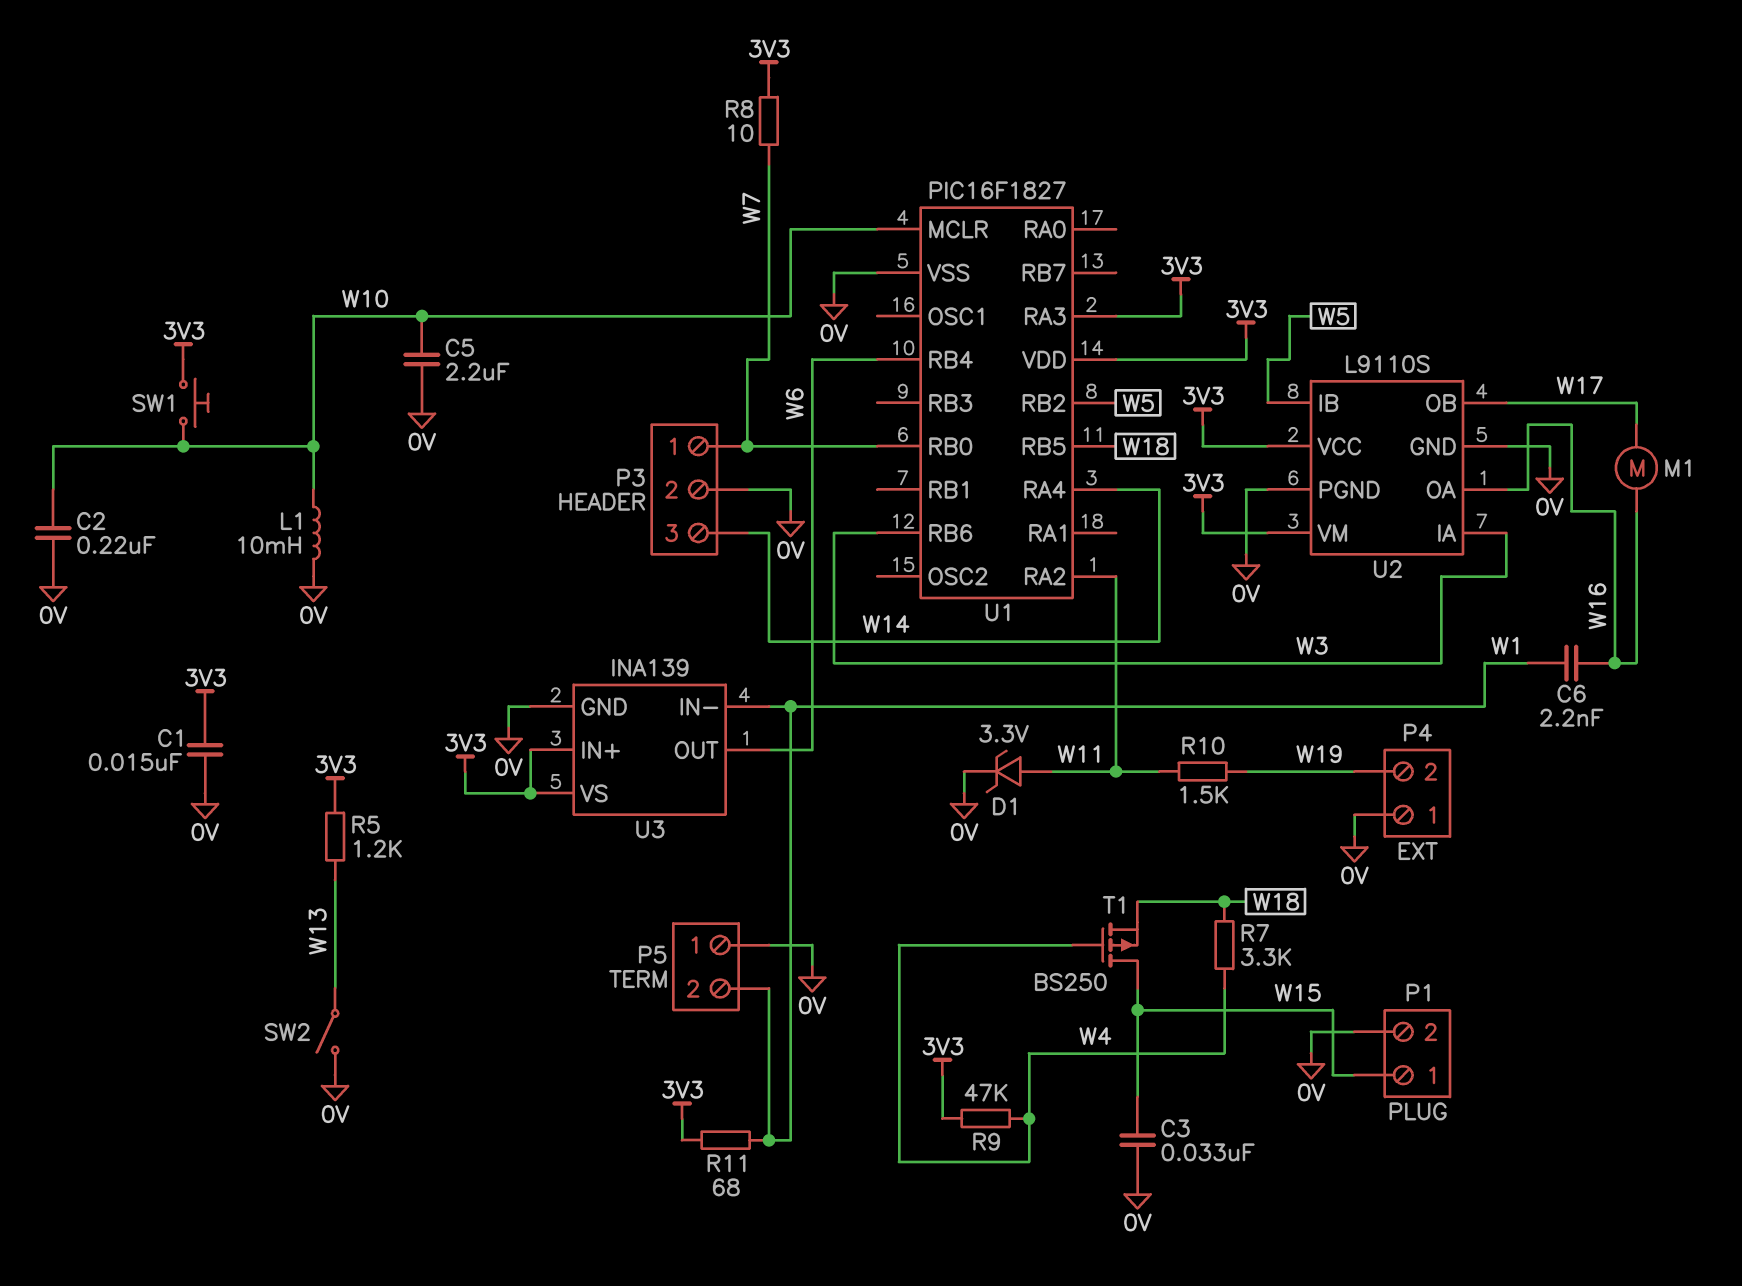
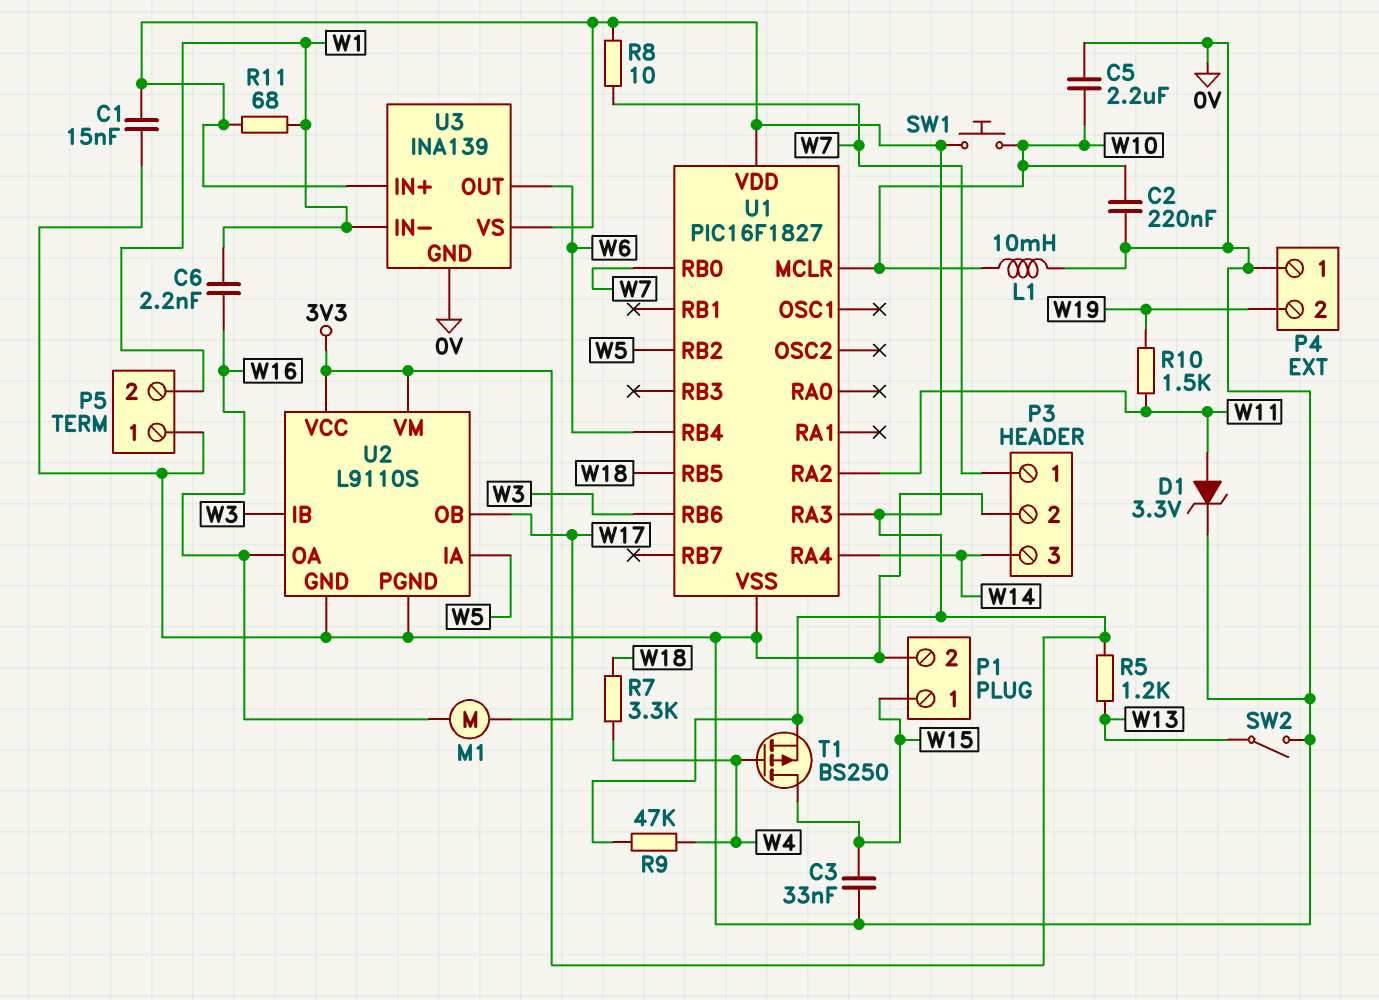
T1: PMOS BS250 (G W4, D W15, S W18) -> PMOS BS250 (G W4, D W15, S 3V3)
U2 pin IA: W3 -> W5
U2 pin IB: W5 -> W3

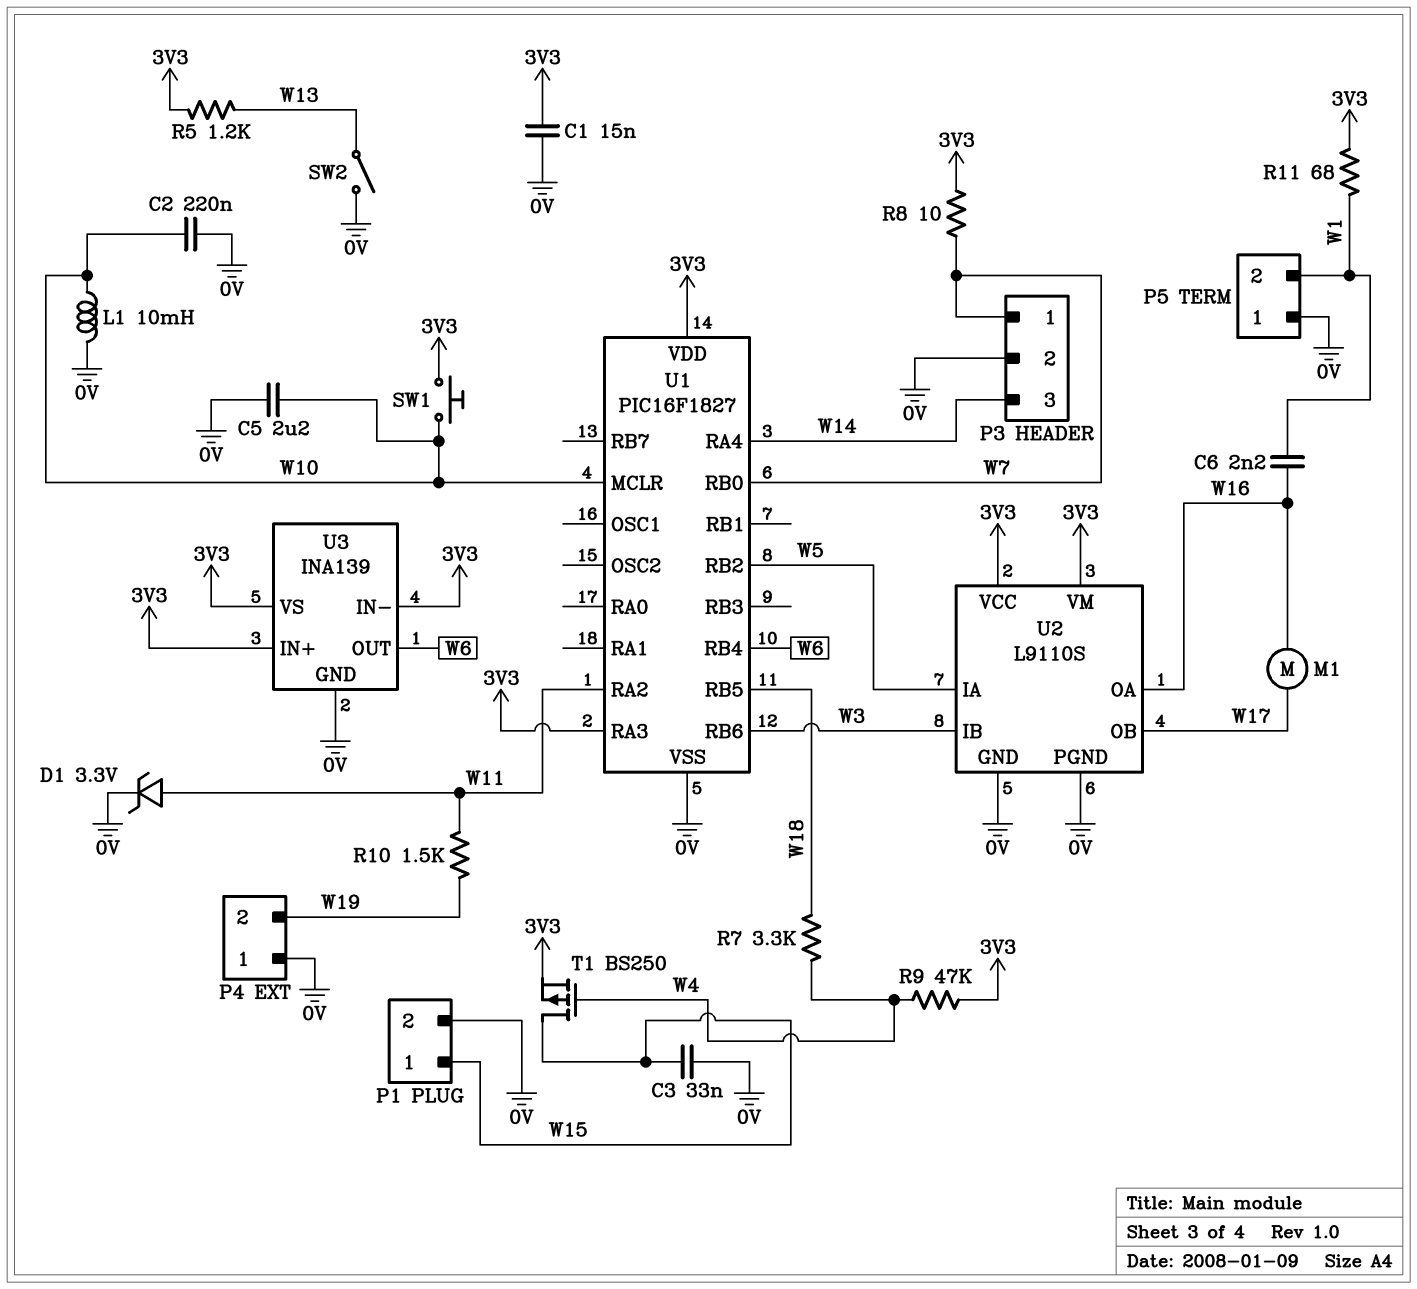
U3 pin IN-: W1 -> 3V3

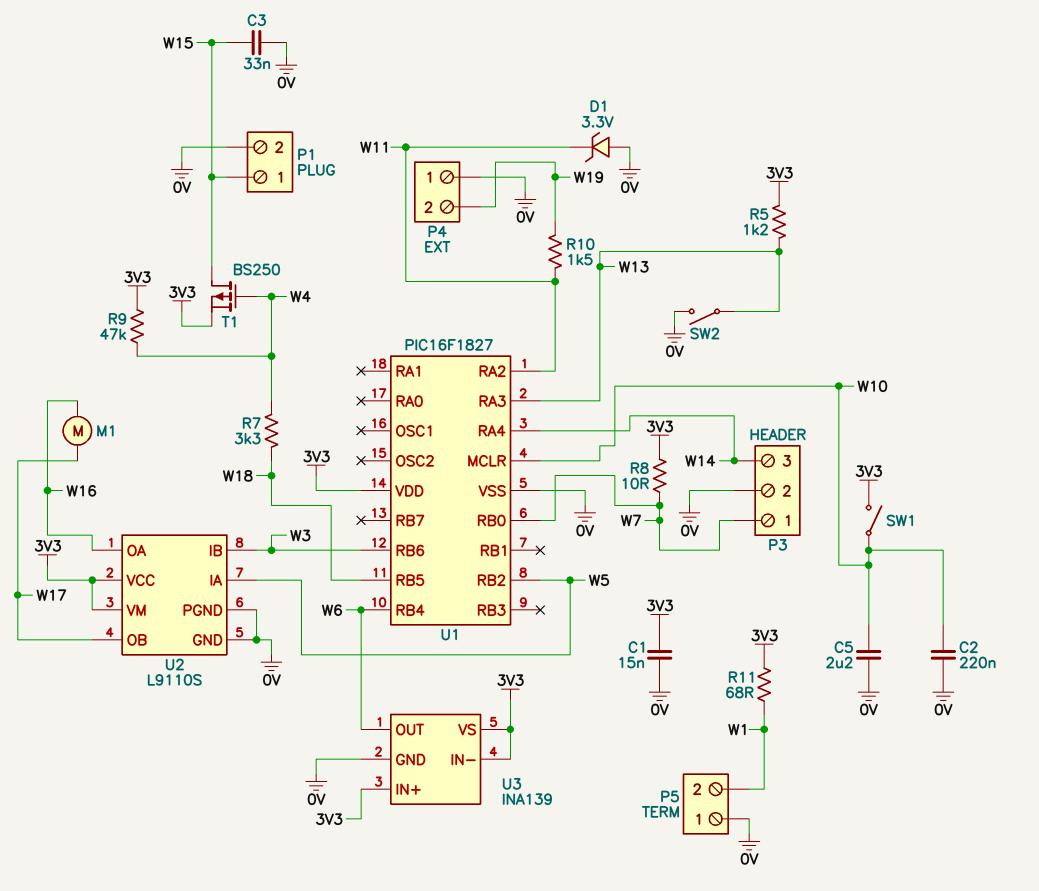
C6: 2.2nF (W1, W16) -> none
D1: zener 3.3V (A W11, K 0V) -> zener 3.3V (A 0V, K W11)
L1: 10mH (0V, W10) -> none
SW1: button (3V3, W10) -> switch (3V3, W10)
U1 pin RA3: 3V3 -> W13

